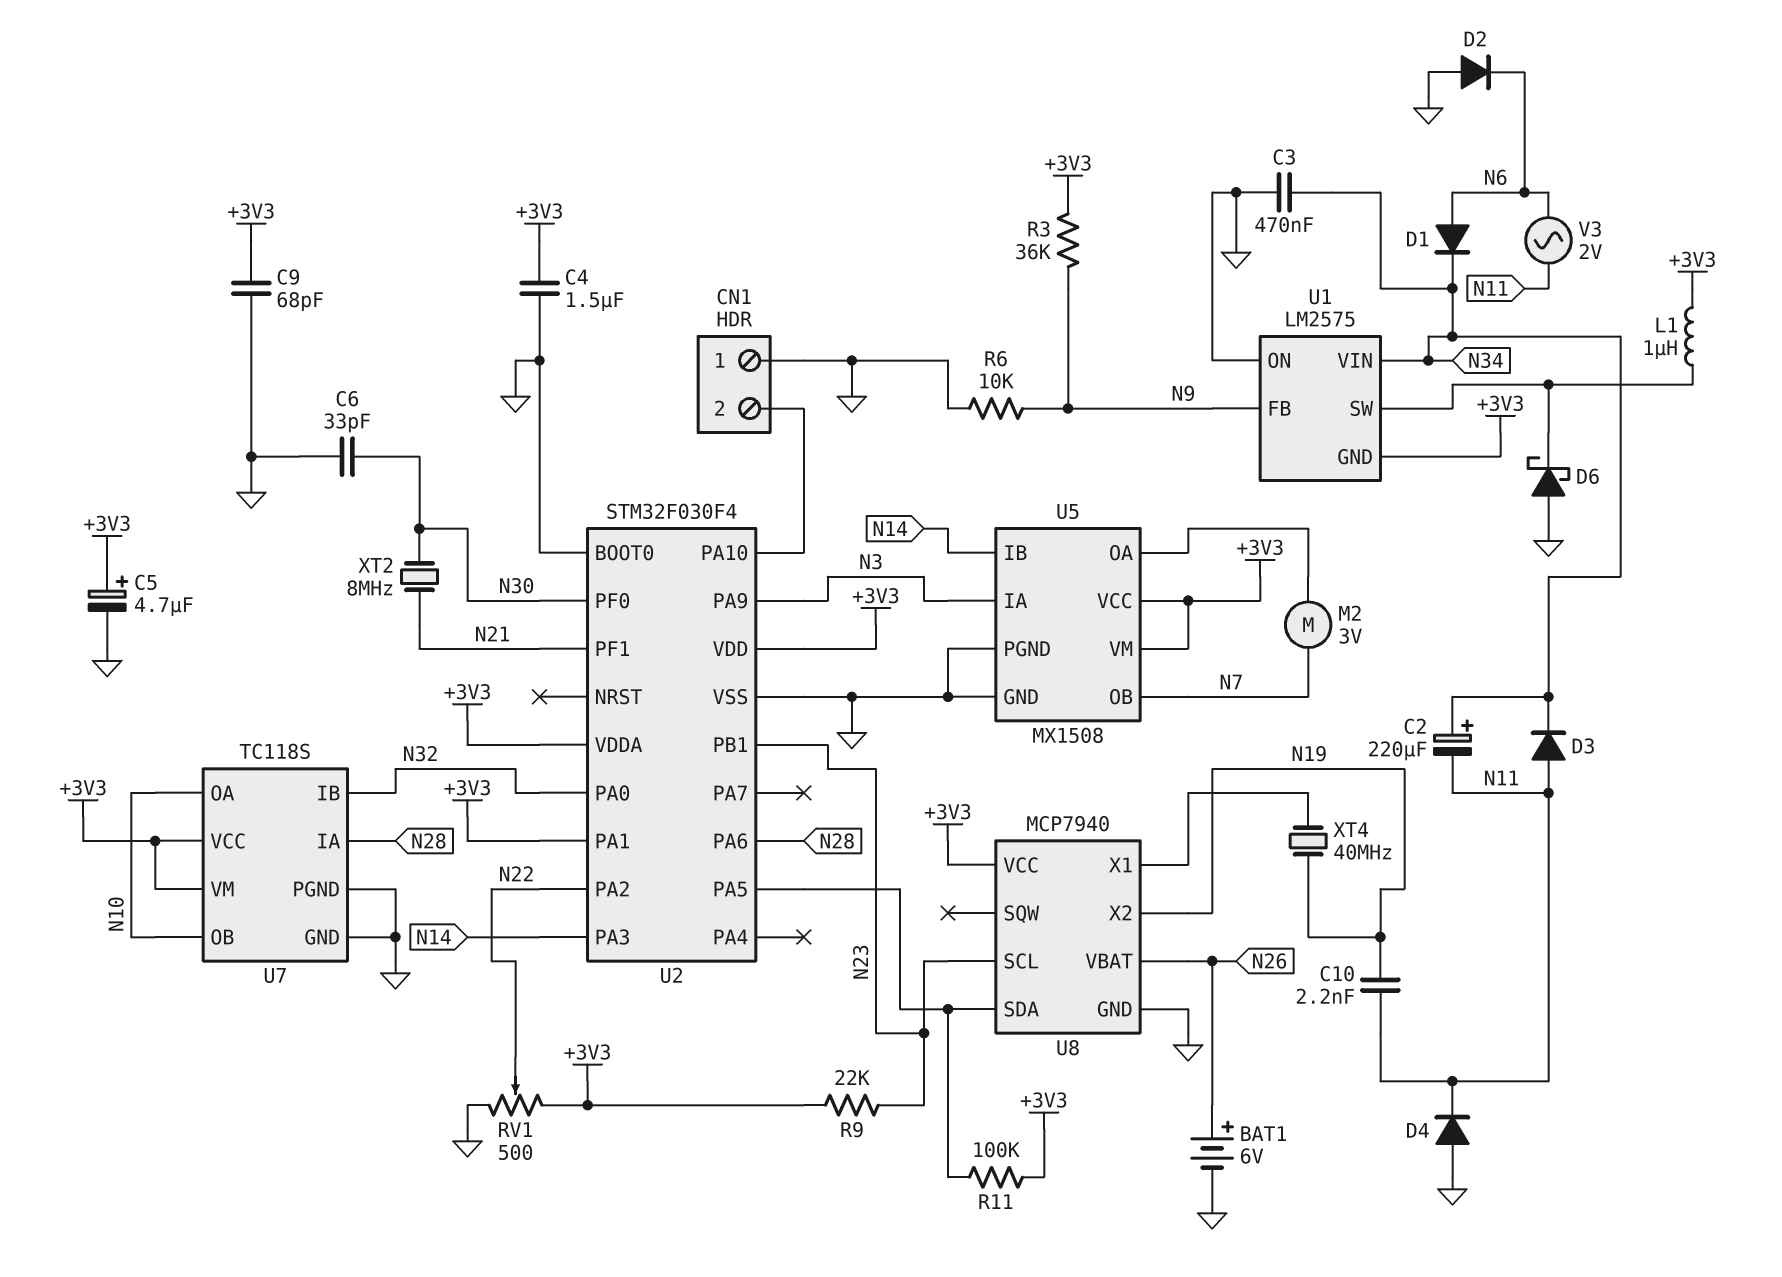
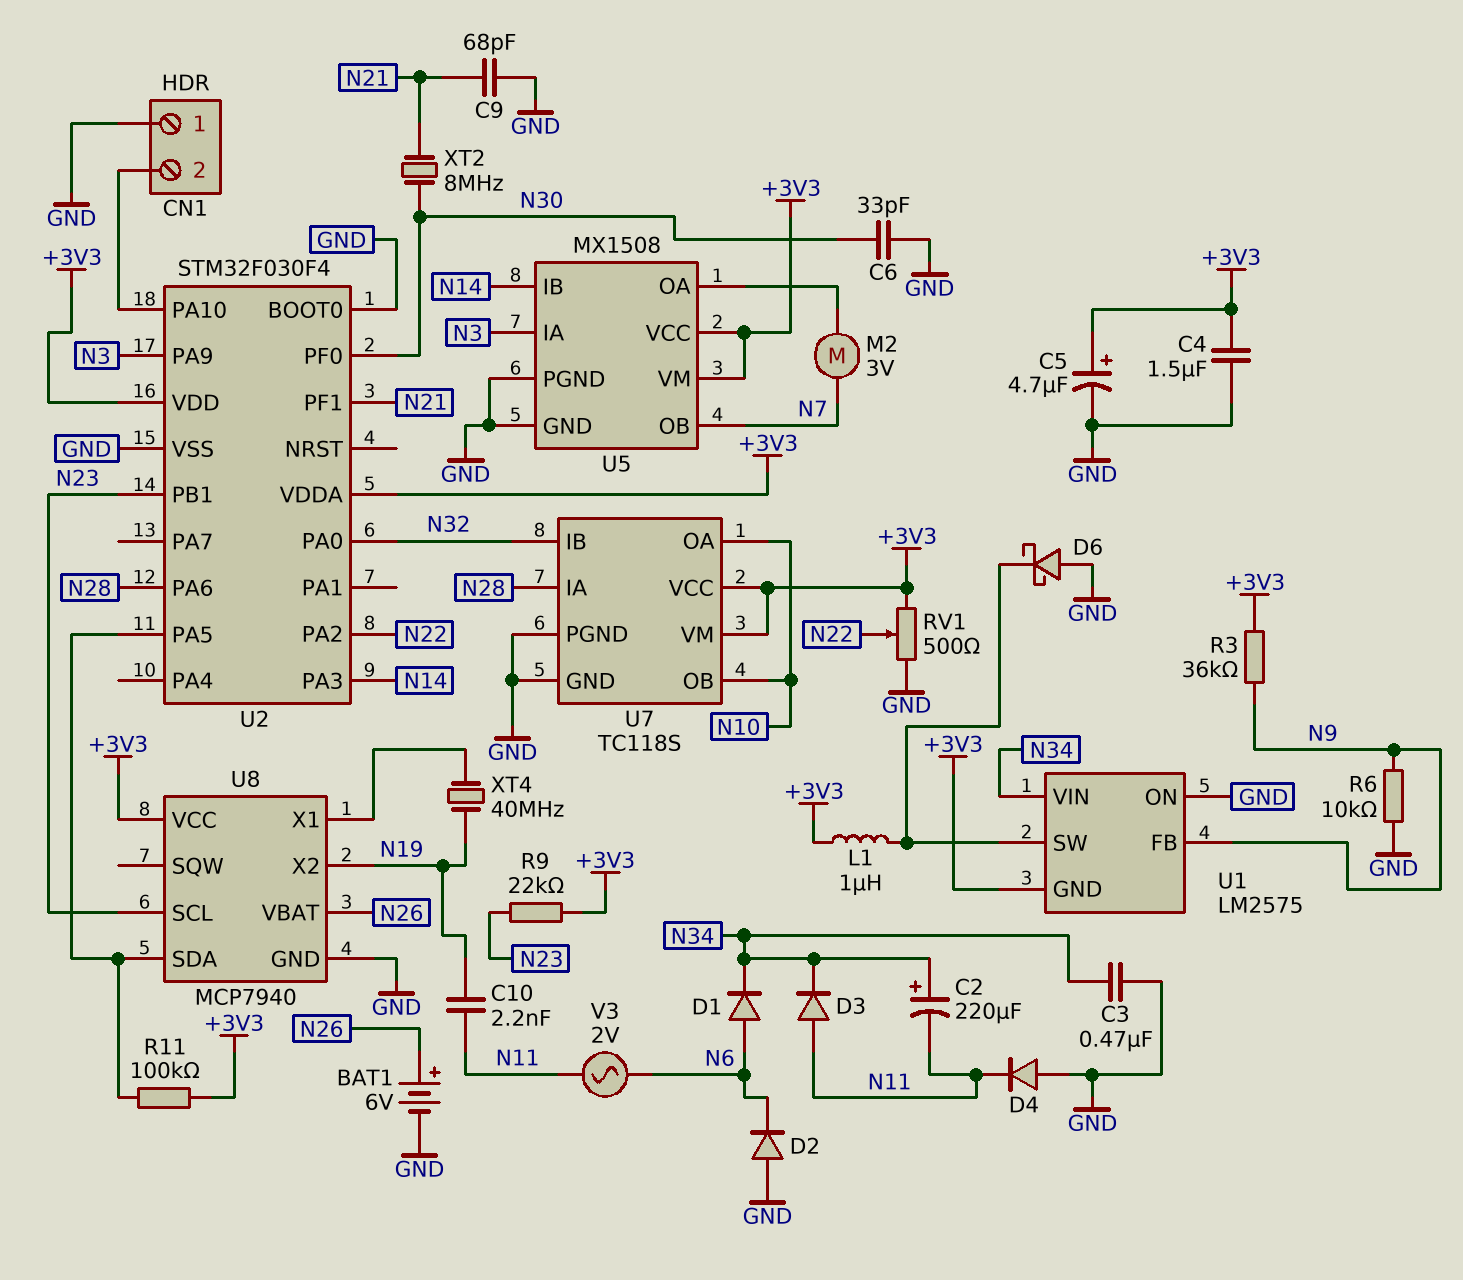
C9: 68pF (+3V3, GND) -> 68pF (GND, N21)
U2 pin PA1: +3V3 -> none

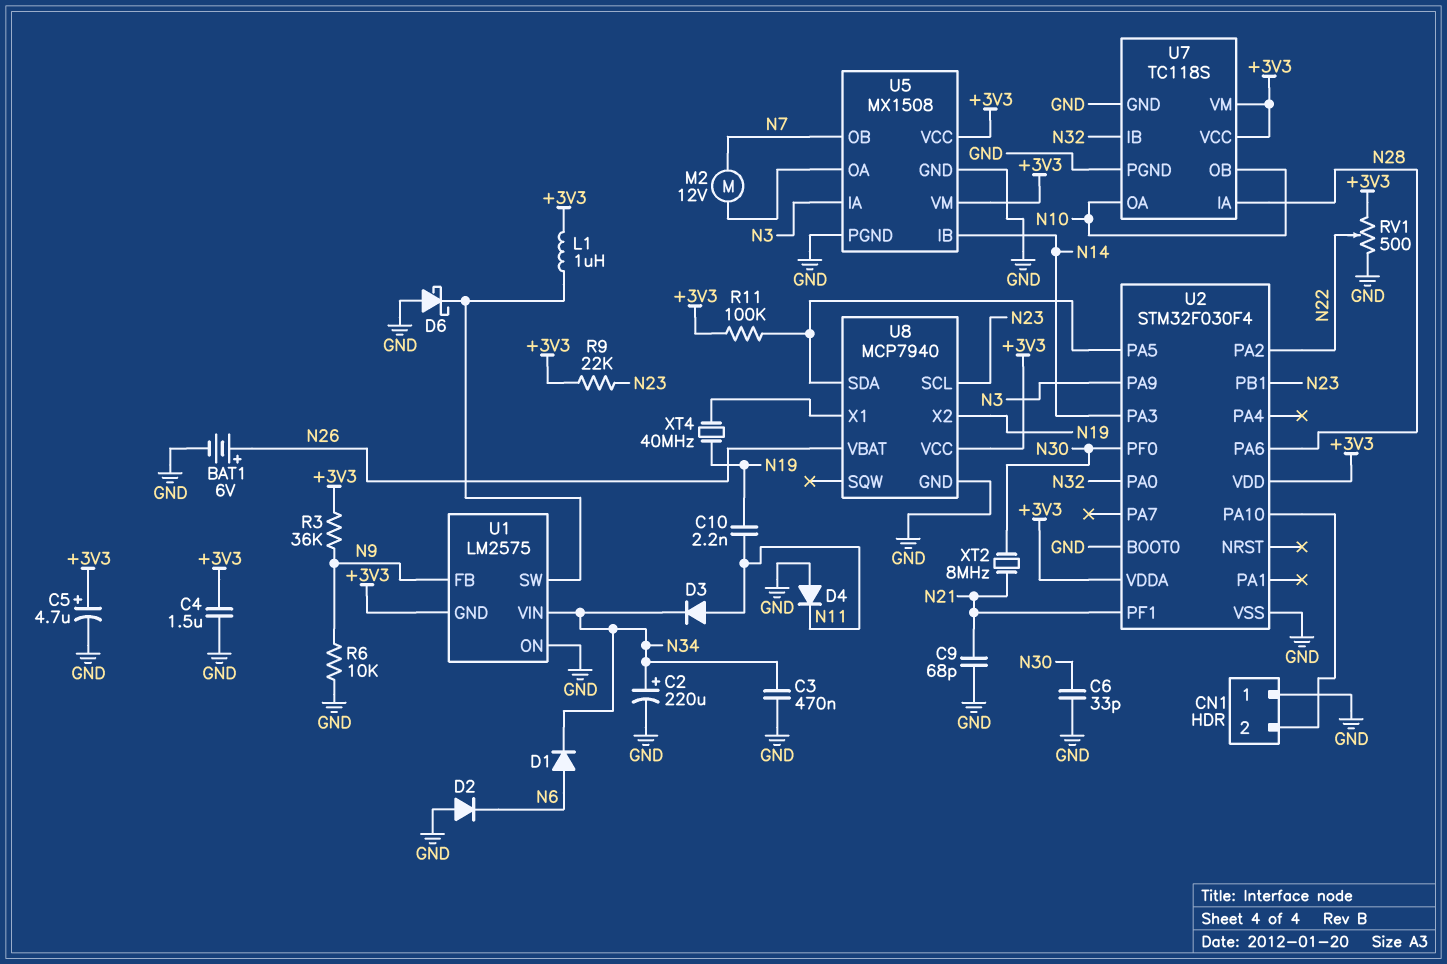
C2: 220uF (plus N34, minus N11) -> 220uF (plus N34, minus GND)
M2: motor 3V (N7, U5/OA) -> motor 12V (N7, U5/OA)
V3: AC 2V (N6, N11) -> none

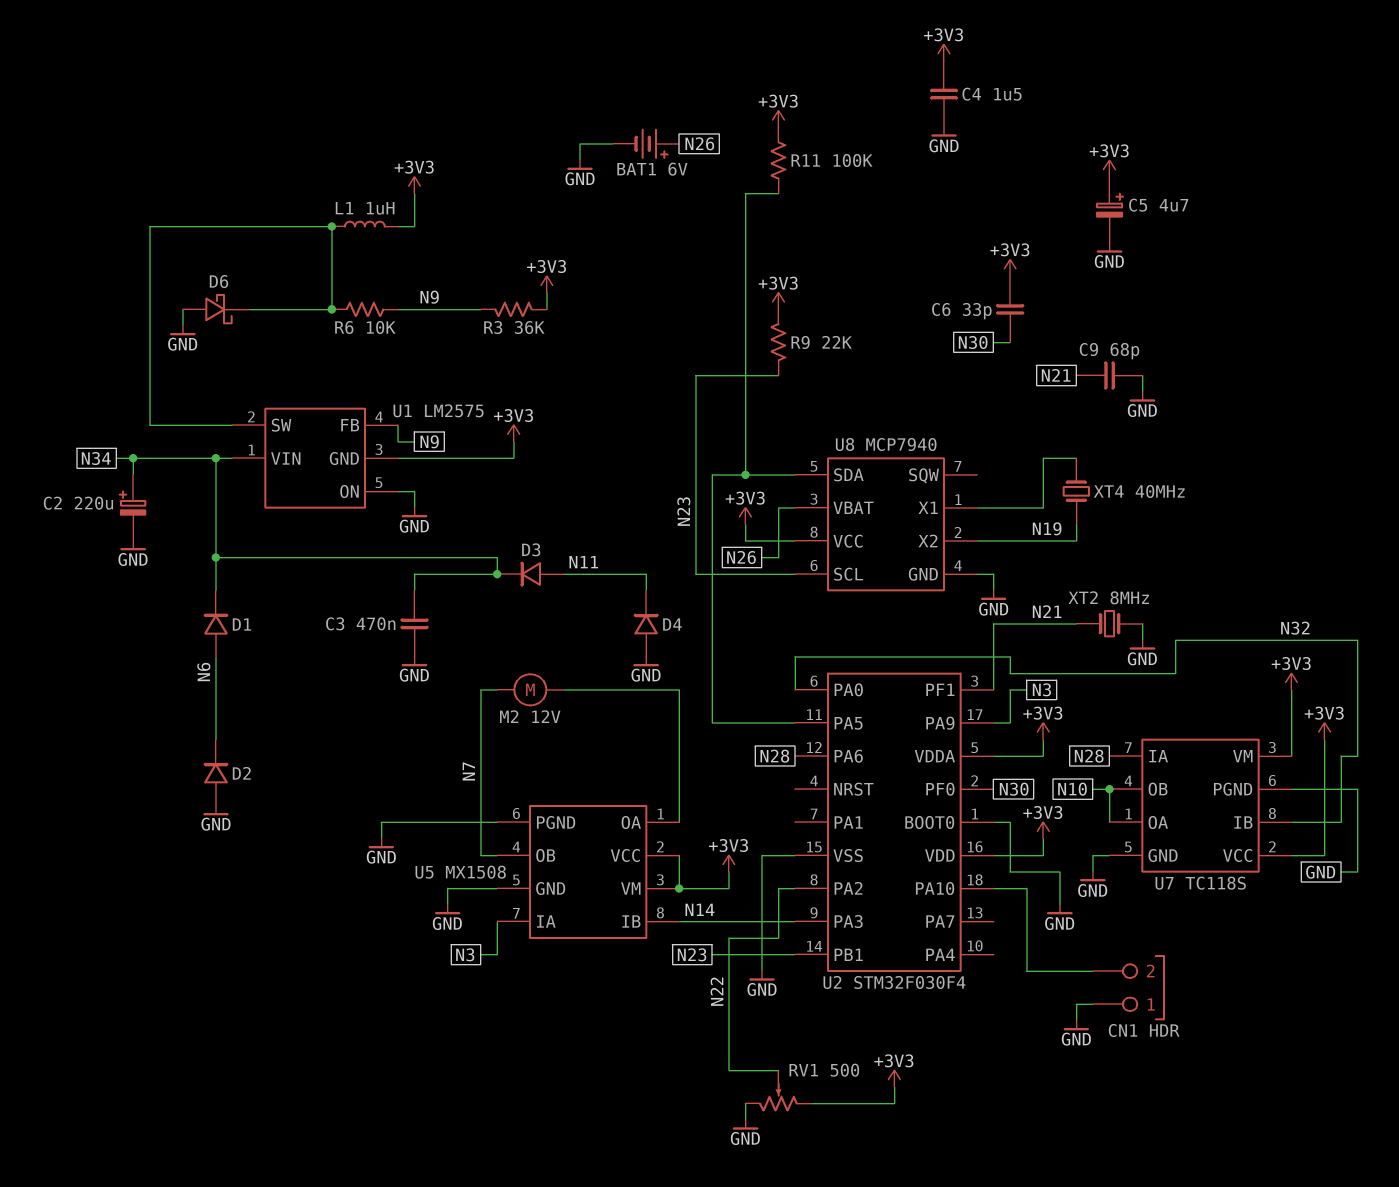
C6: 33pF (GND, N30) -> 33pF (+3V3, N30)
C10: 2.2nF (N11, N19) -> none
R6: 10k (GND, N9) -> 10k (N9, U1/SW)
XT2: 8MHz (N21, N30) -> 8MHz (GND, N21)

